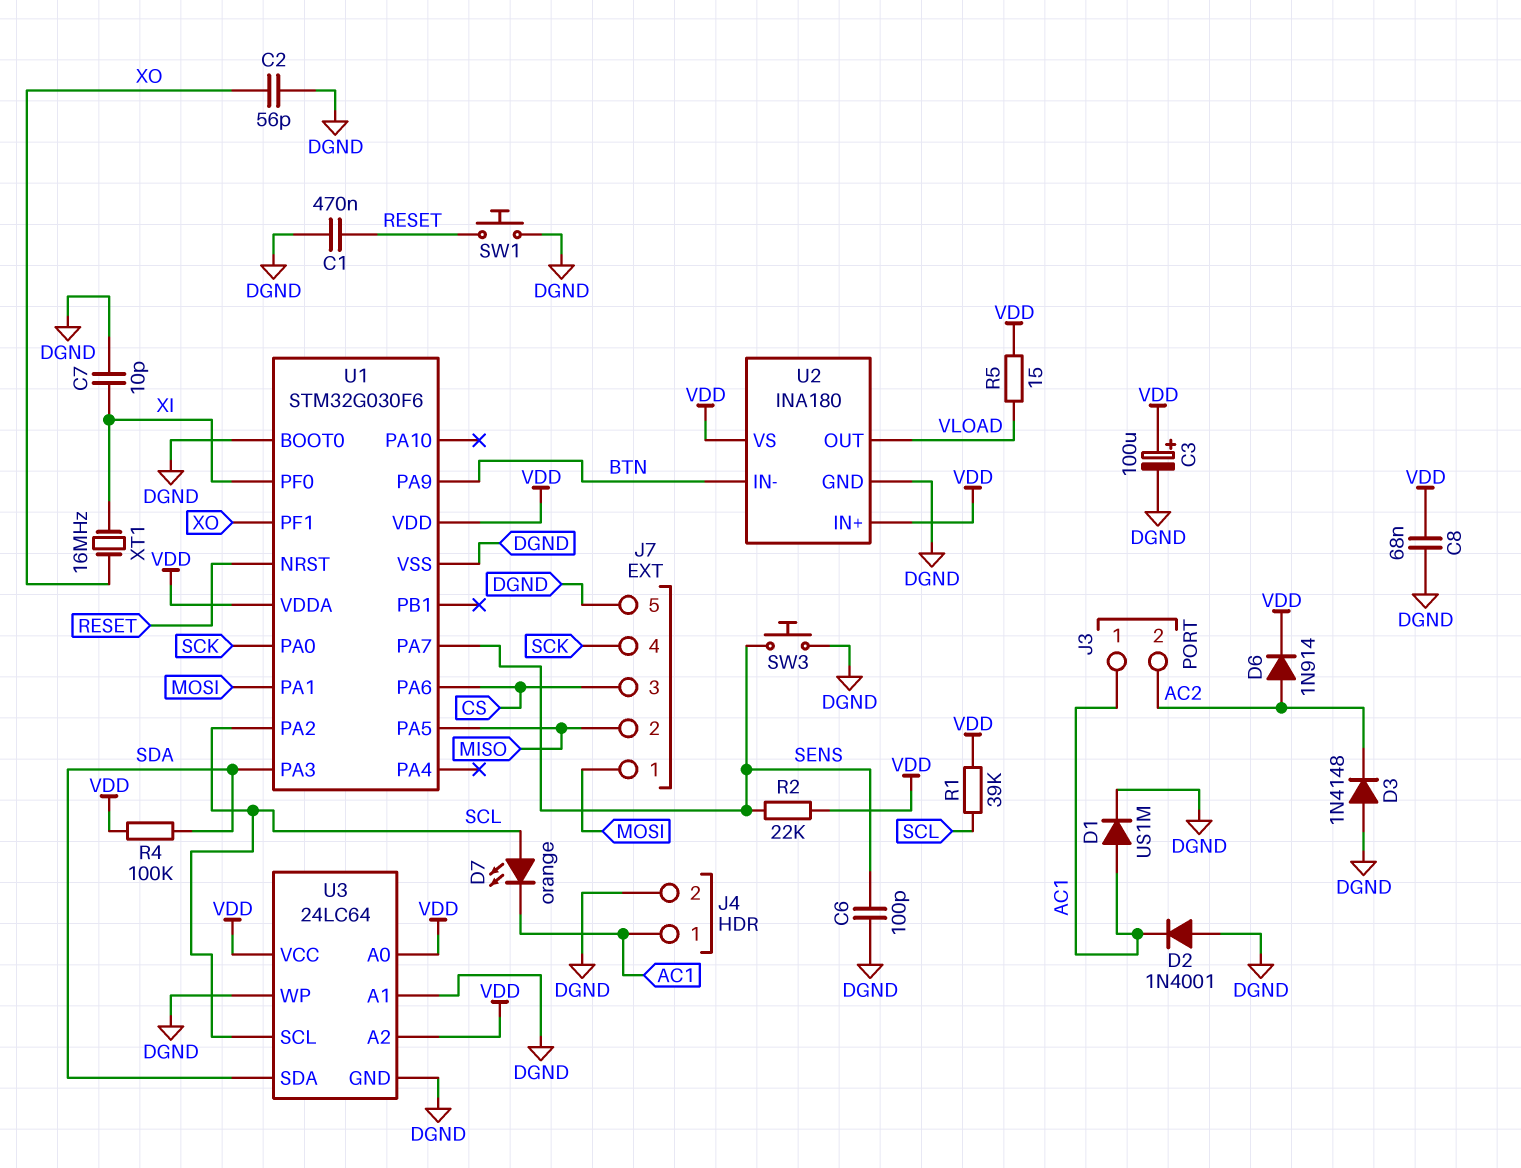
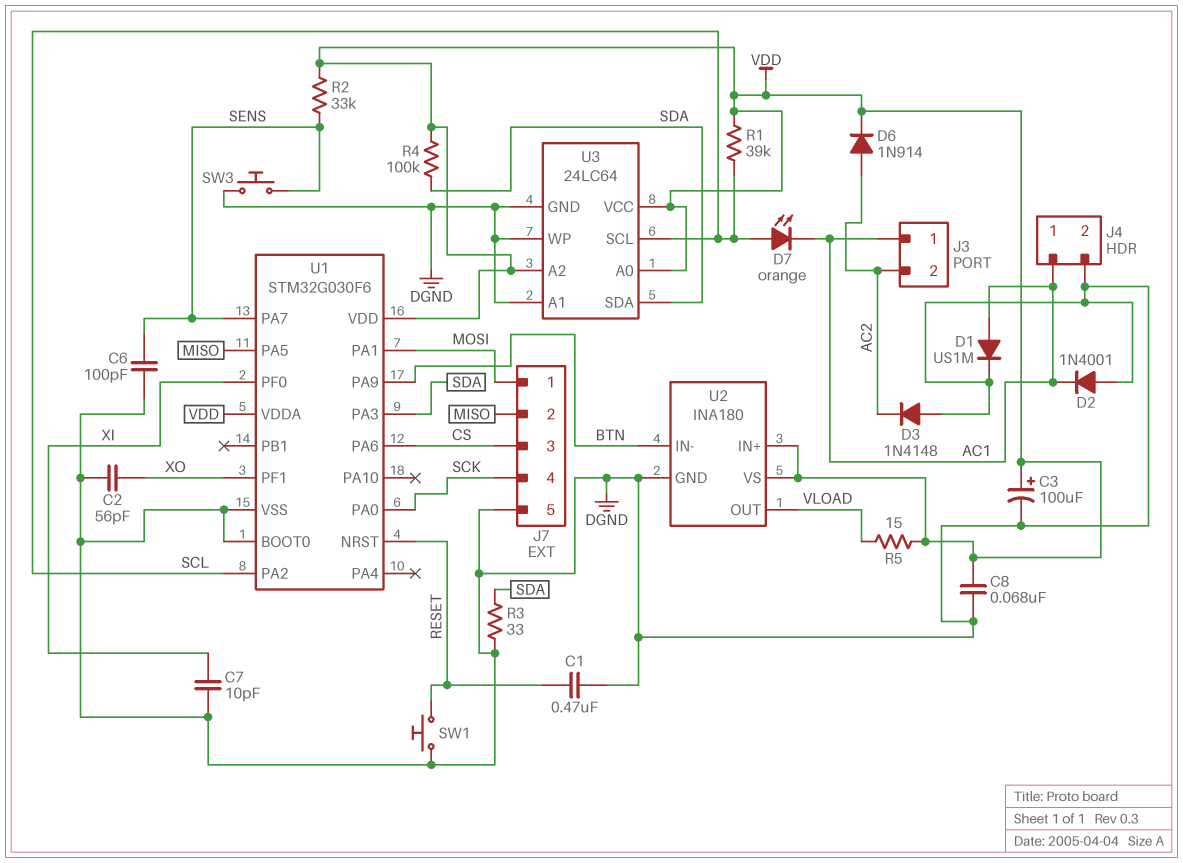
R2: 22k (SENS, VDD) -> 33k (SENS, VDD)
R3: none -> 33 (DGND, SDA)
XT1: 16MHz (XI, XO) -> none

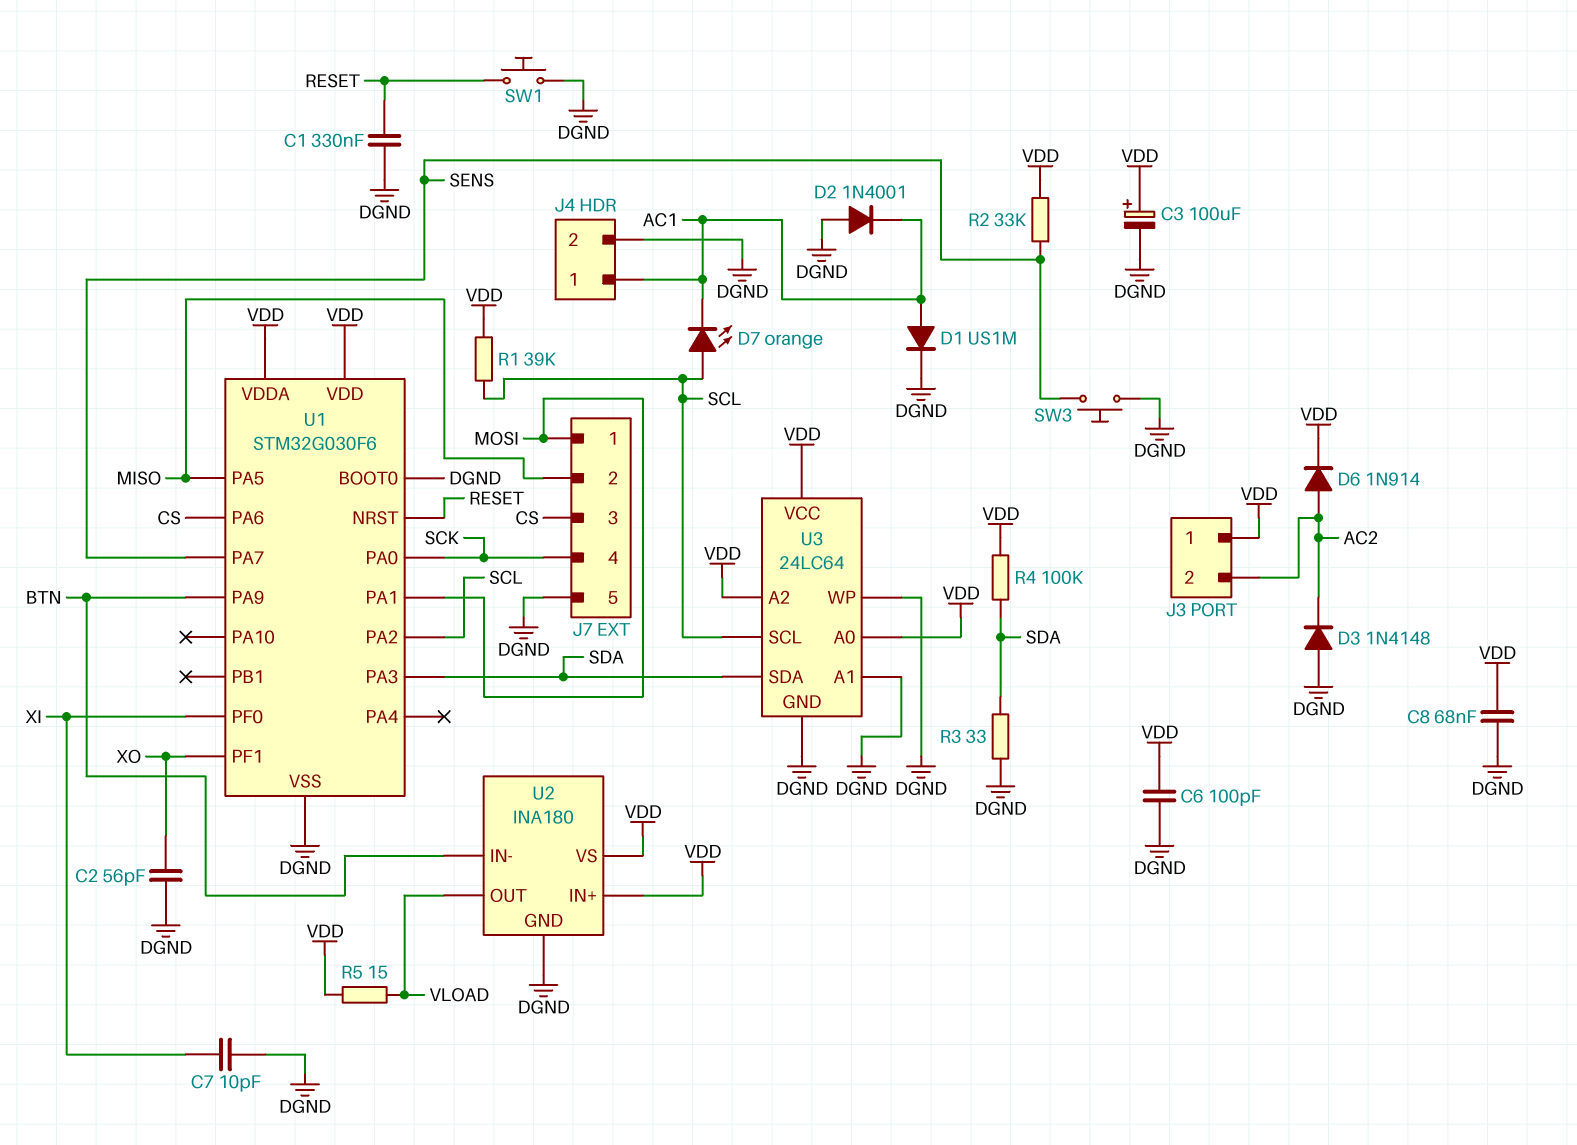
C1: 470nF (DGND, RESET) -> 330nF (DGND, RESET)
C6: 100pF (DGND, SENS) -> 100pF (DGND, VDD)
J3 pin 1: AC1 -> VDD

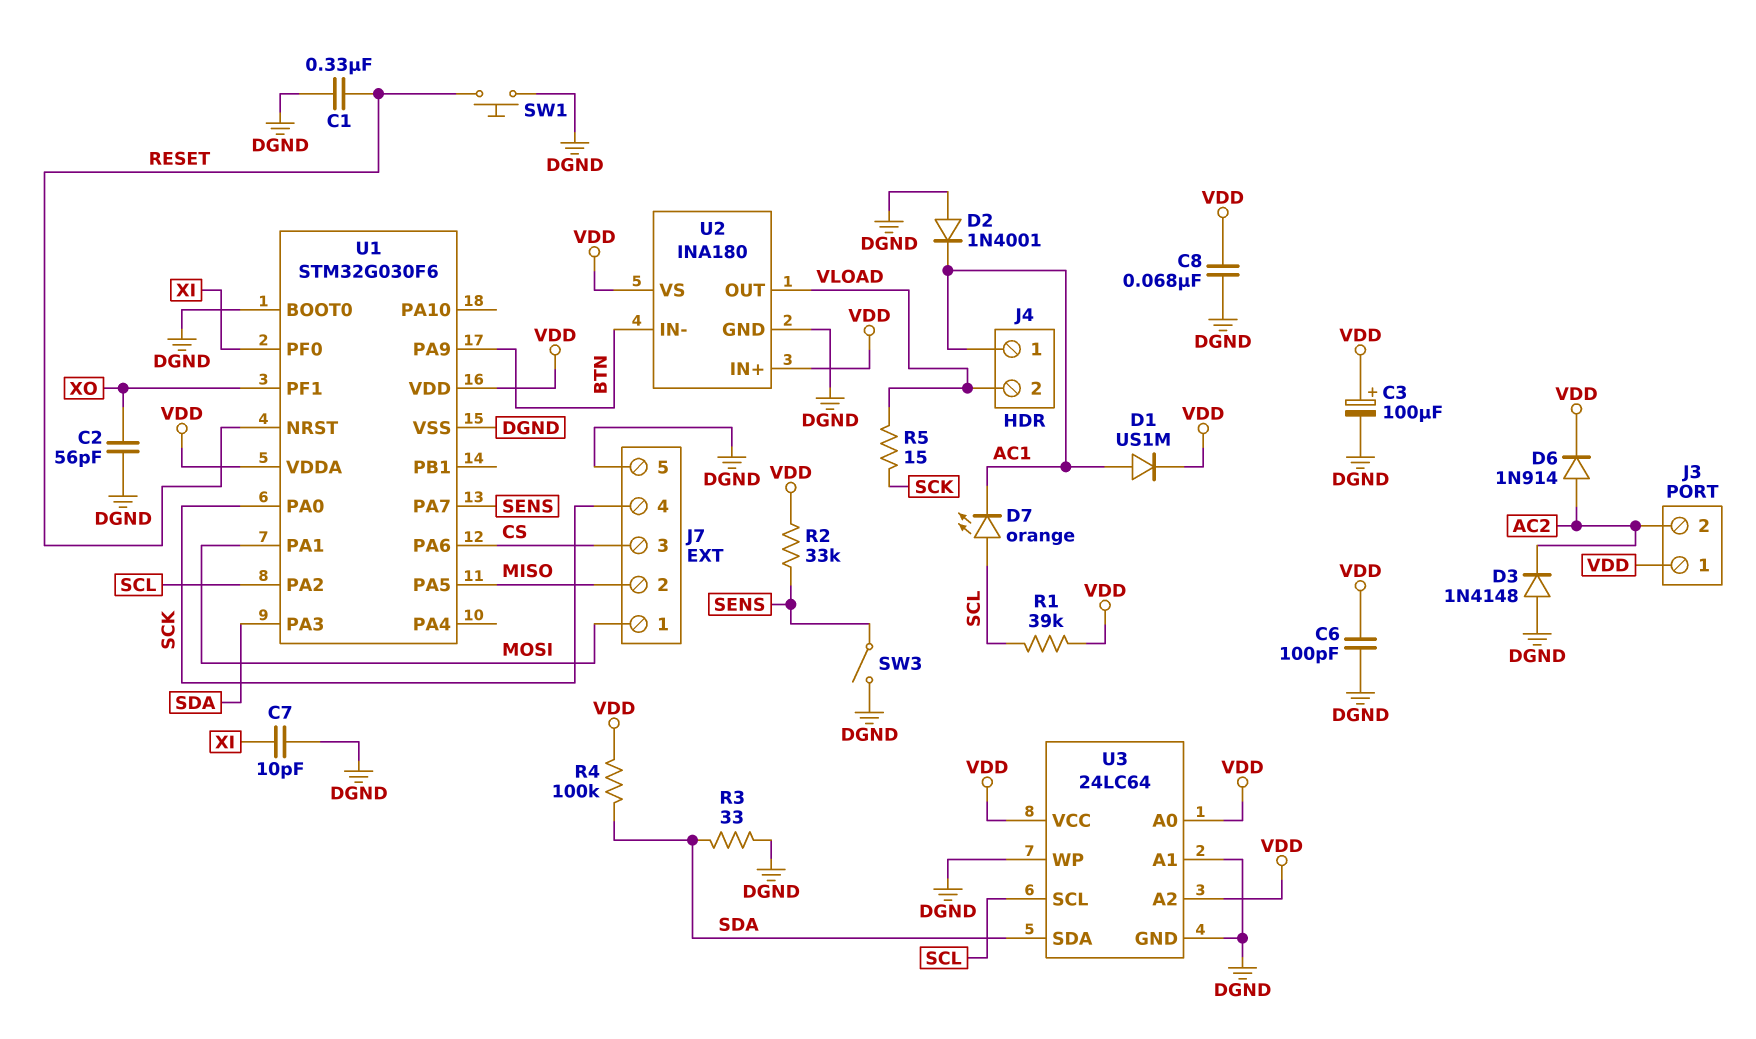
D1: diode US1M (A AC1, K DGND) -> diode US1M (A AC1, K VDD)
J4 pin 2: DGND -> VLOAD
R5: 15 (VDD, VLOAD) -> 15 (SCK, VLOAD)
SW3: button (DGND, SENS) -> switch (DGND, SENS)

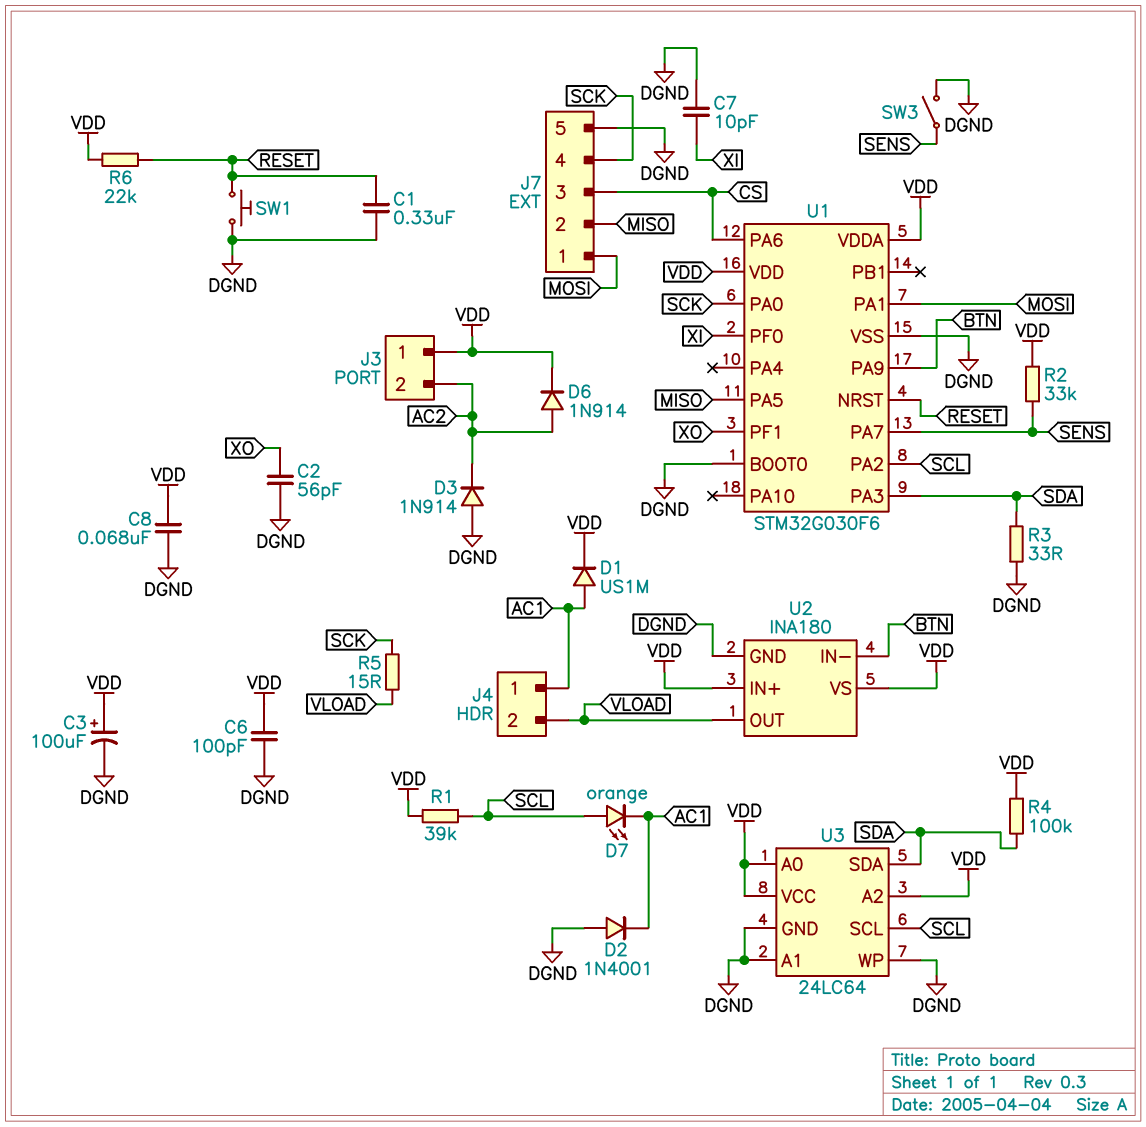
D3: diode 1N4148 (A DGND, K AC2) -> diode 1N914 (A DGND, K AC2)
R6: none -> 22k (RESET, VDD)

